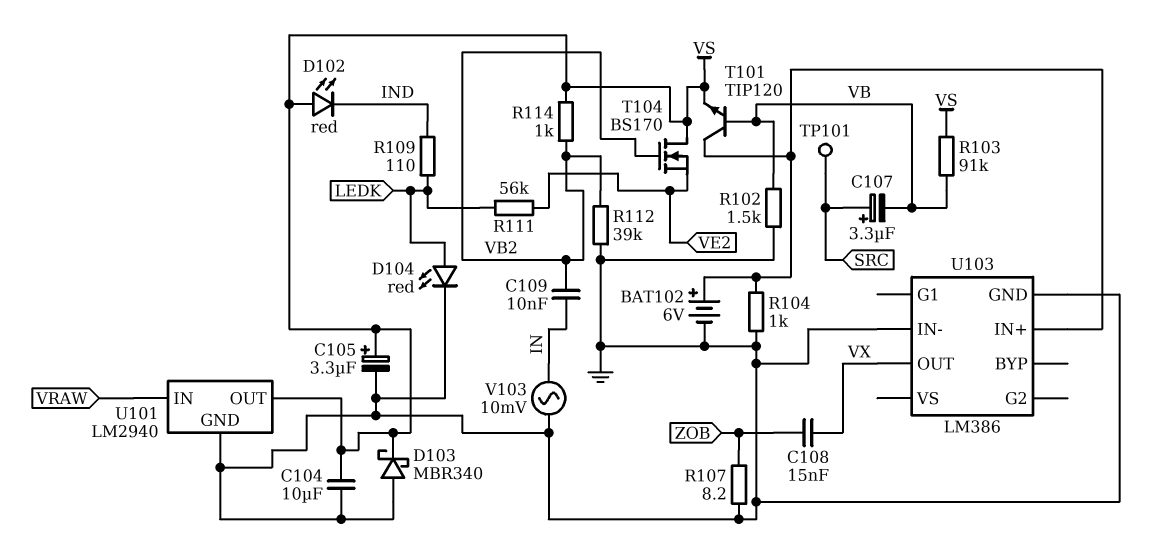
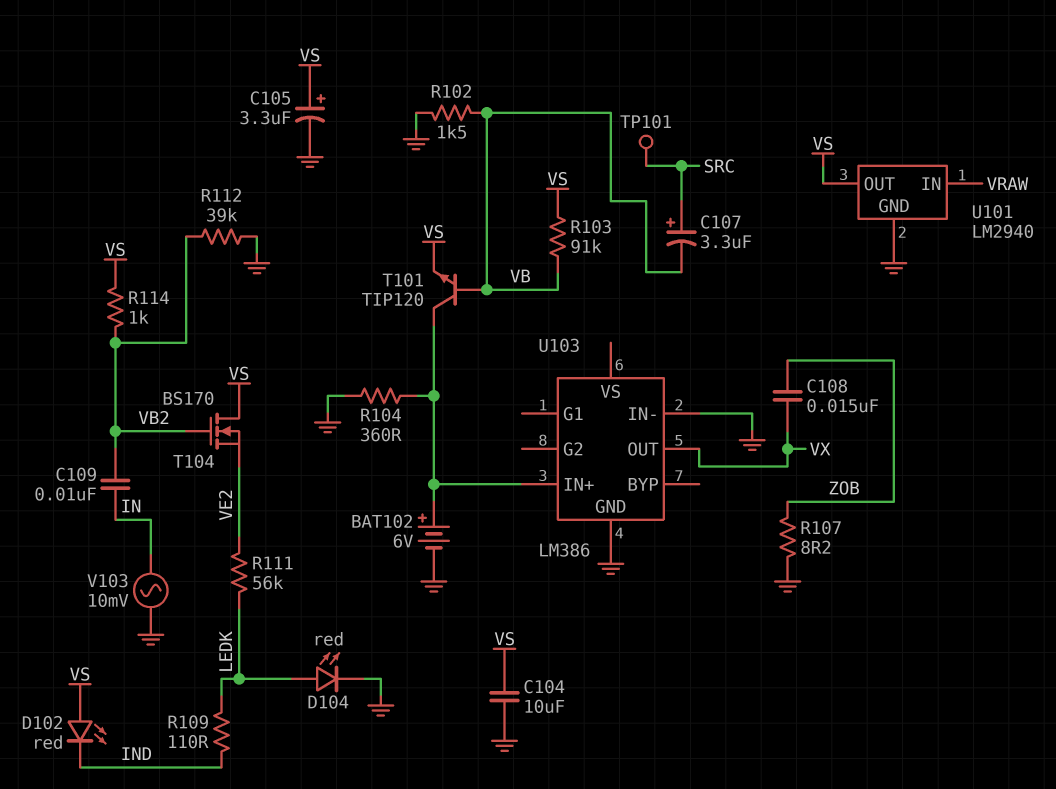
D103: schottky MBR340 (A GND, K VS) -> none
R104: 1k (GND, U103/IN+) -> 360 (GND, U103/IN+)

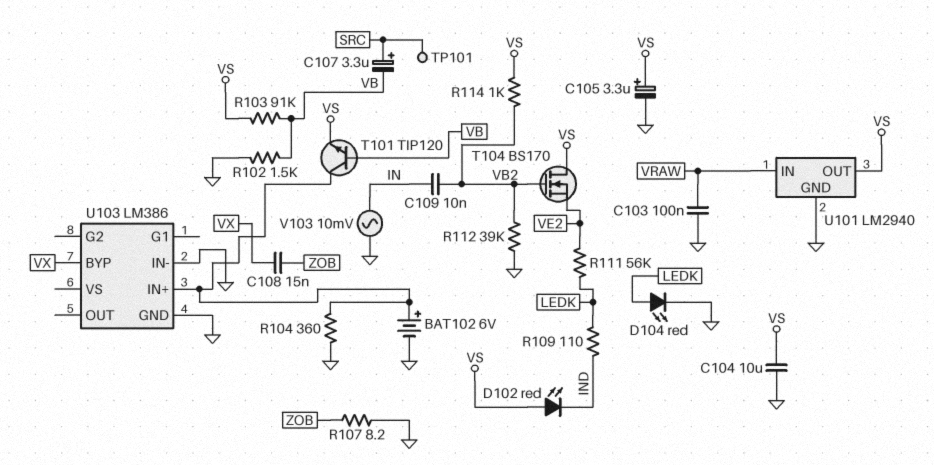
C103: none -> 100nF (GND, VRAW)
U103 pin BYP: none -> VX
U103 pin OUT: VX -> none

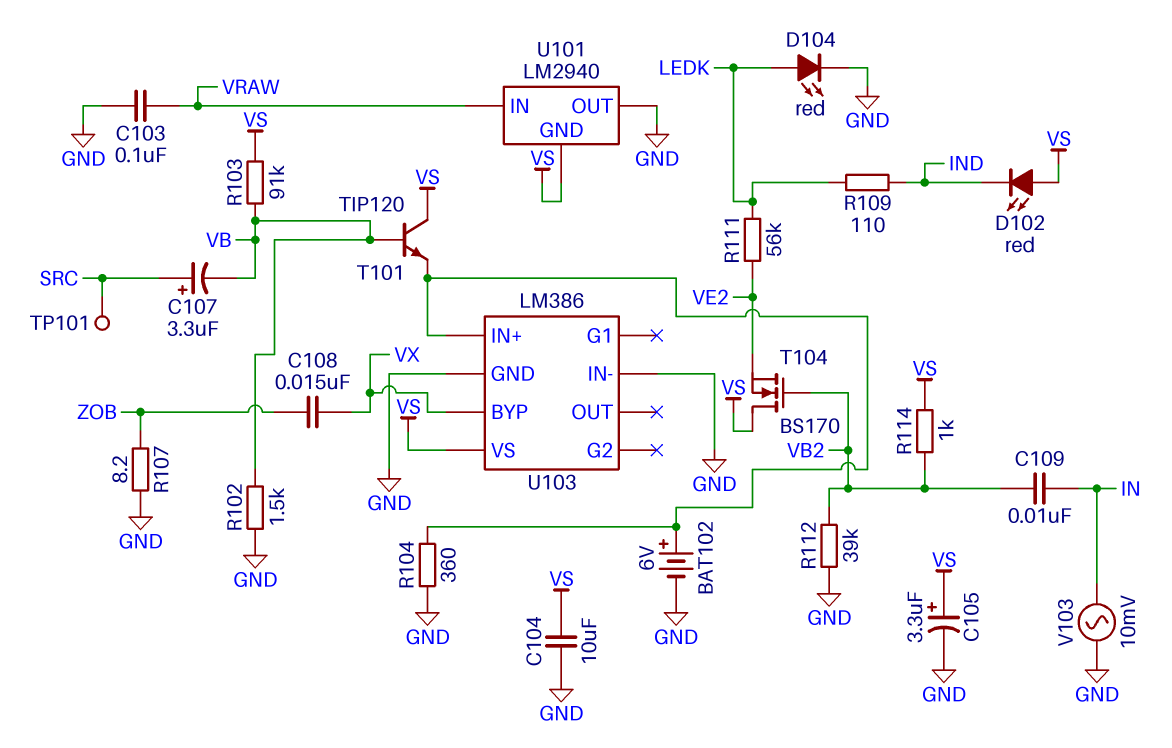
T101: NPN TIP120 (B VB, C U103/IN+, E VS) -> NPN TIP120 (B VB, C VS, E U103/IN+)
U101 pin GND: GND -> VS
U101 pin OUT: VS -> GND
U103 pin VS: none -> VS

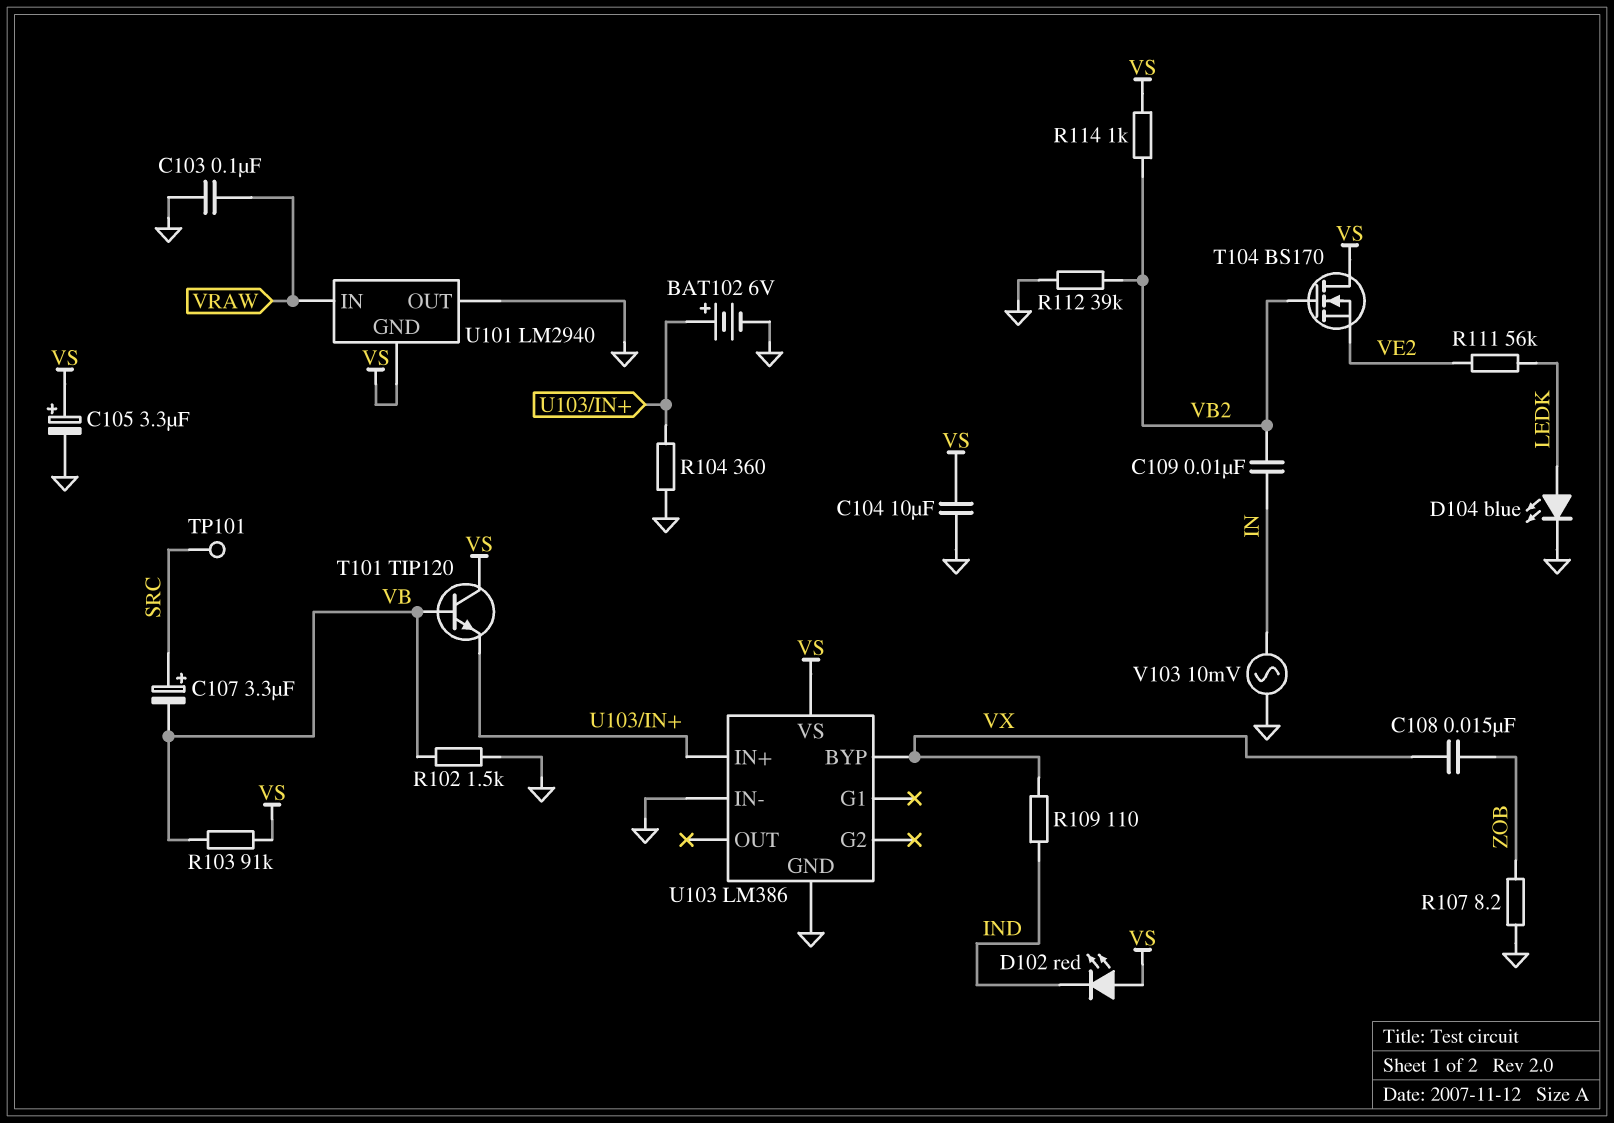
D104: LED red (A LEDK, K GND) -> LED blue (A LEDK, K GND)
R109: 110 (IND, LEDK) -> 110 (IND, VX)

